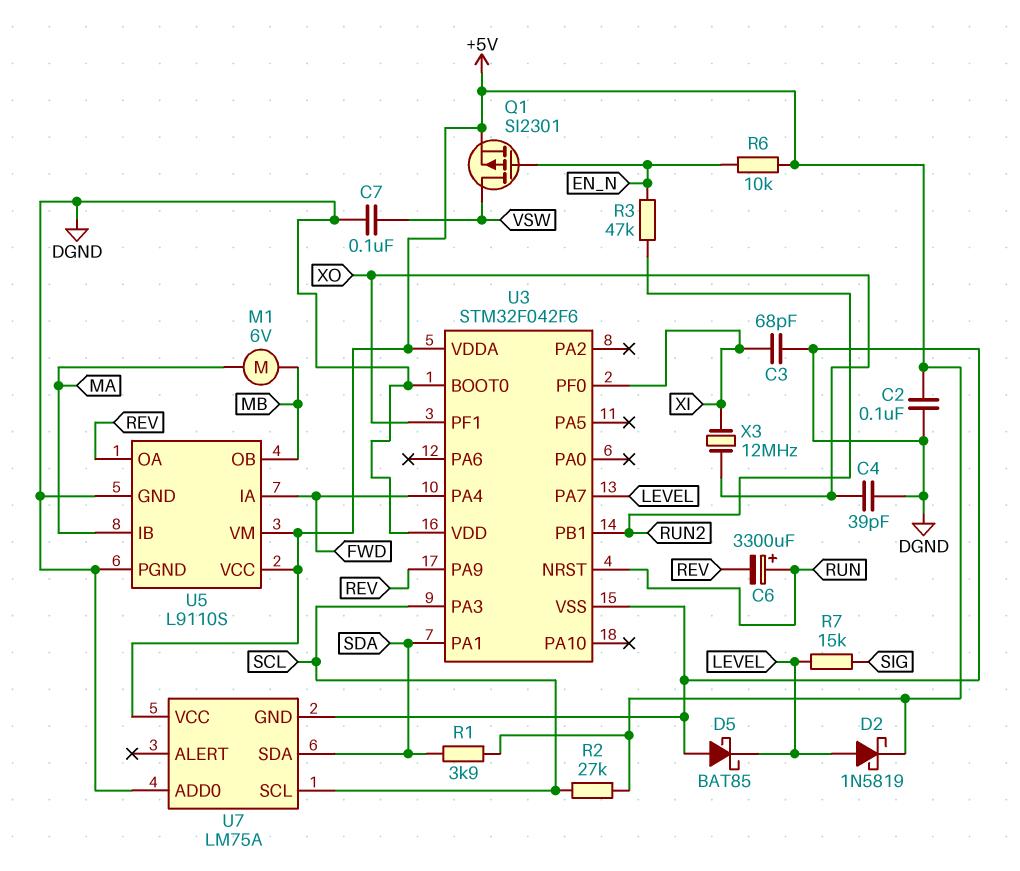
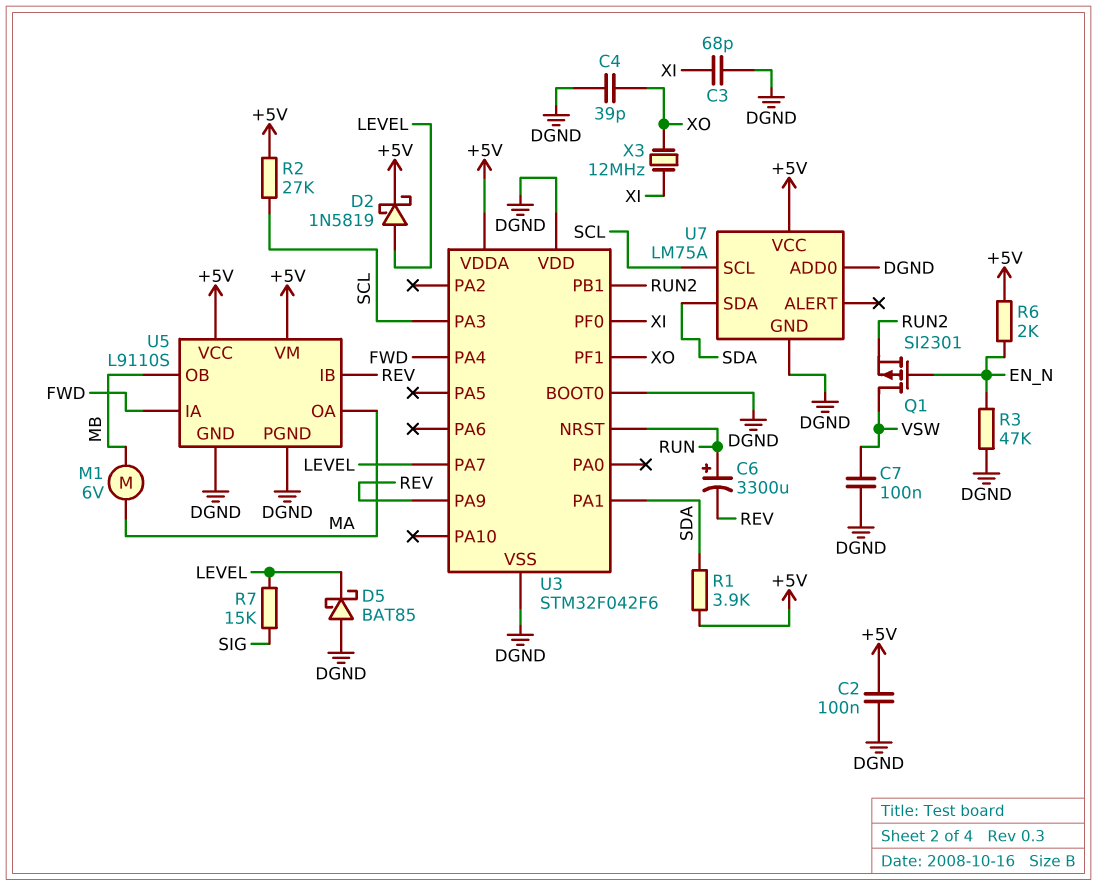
Q1: PMOS SI2301 (G EN_N, D VSW, S +5V) -> PMOS SI2301 (G EN_N, D VSW, S RUN2)
R3: 47k (EN_N, RUN2) -> 47k (DGND, EN_N)
R6: 10k (+5V, EN_N) -> 2k (+5V, EN_N)
U5 pin IB: MA -> REV
U5 pin OA: REV -> MA

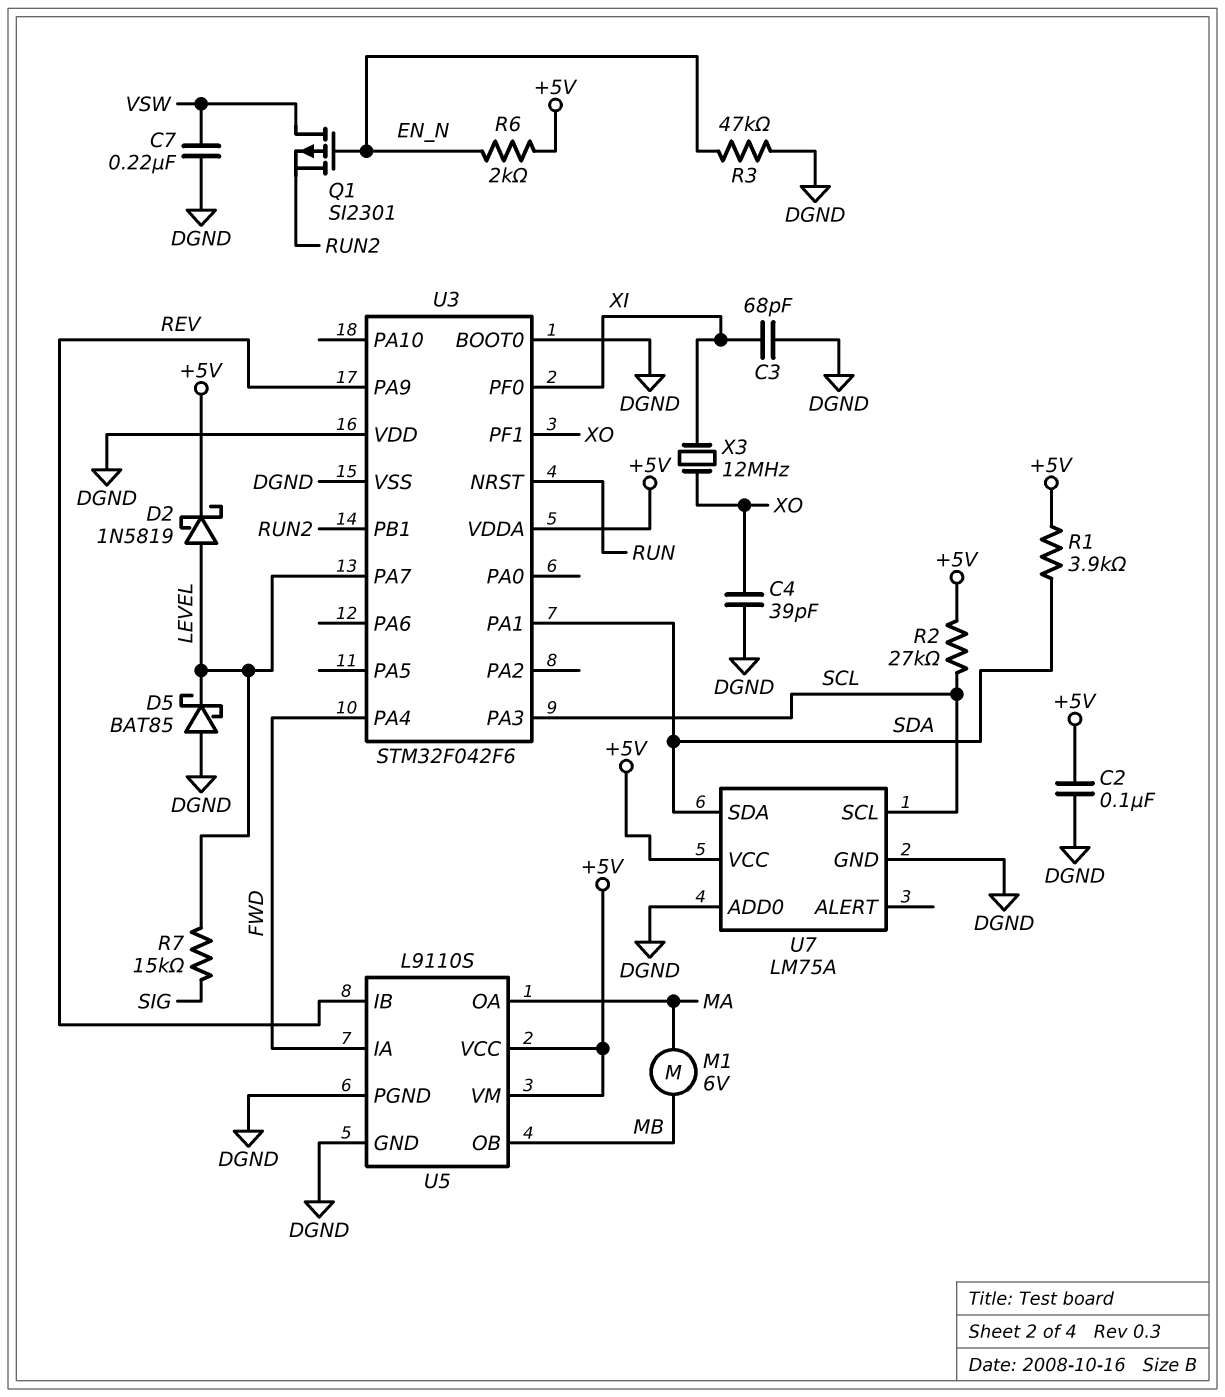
C6: 3300uF (plus RUN, minus REV) -> none
C7: 100nF (DGND, VSW) -> 220nF (DGND, VSW)

